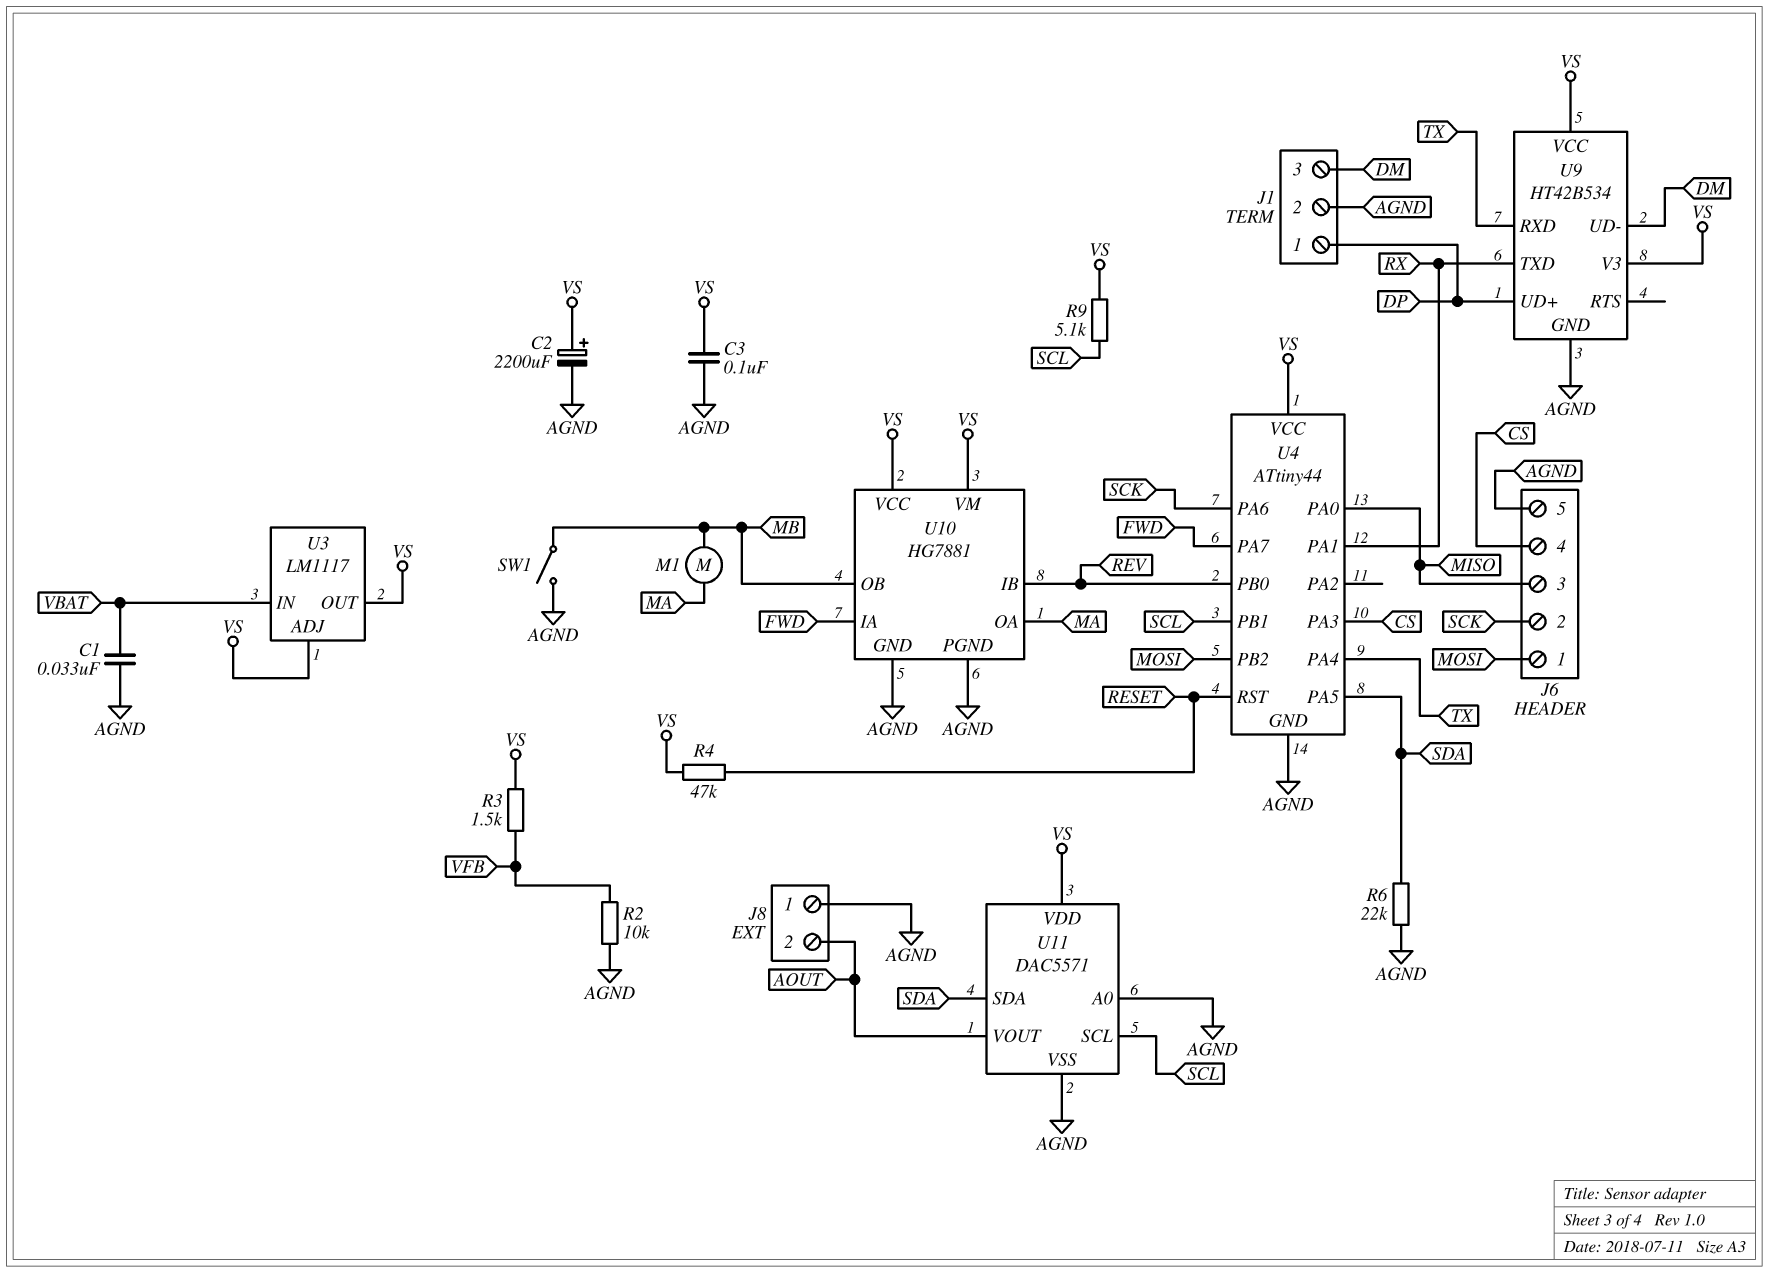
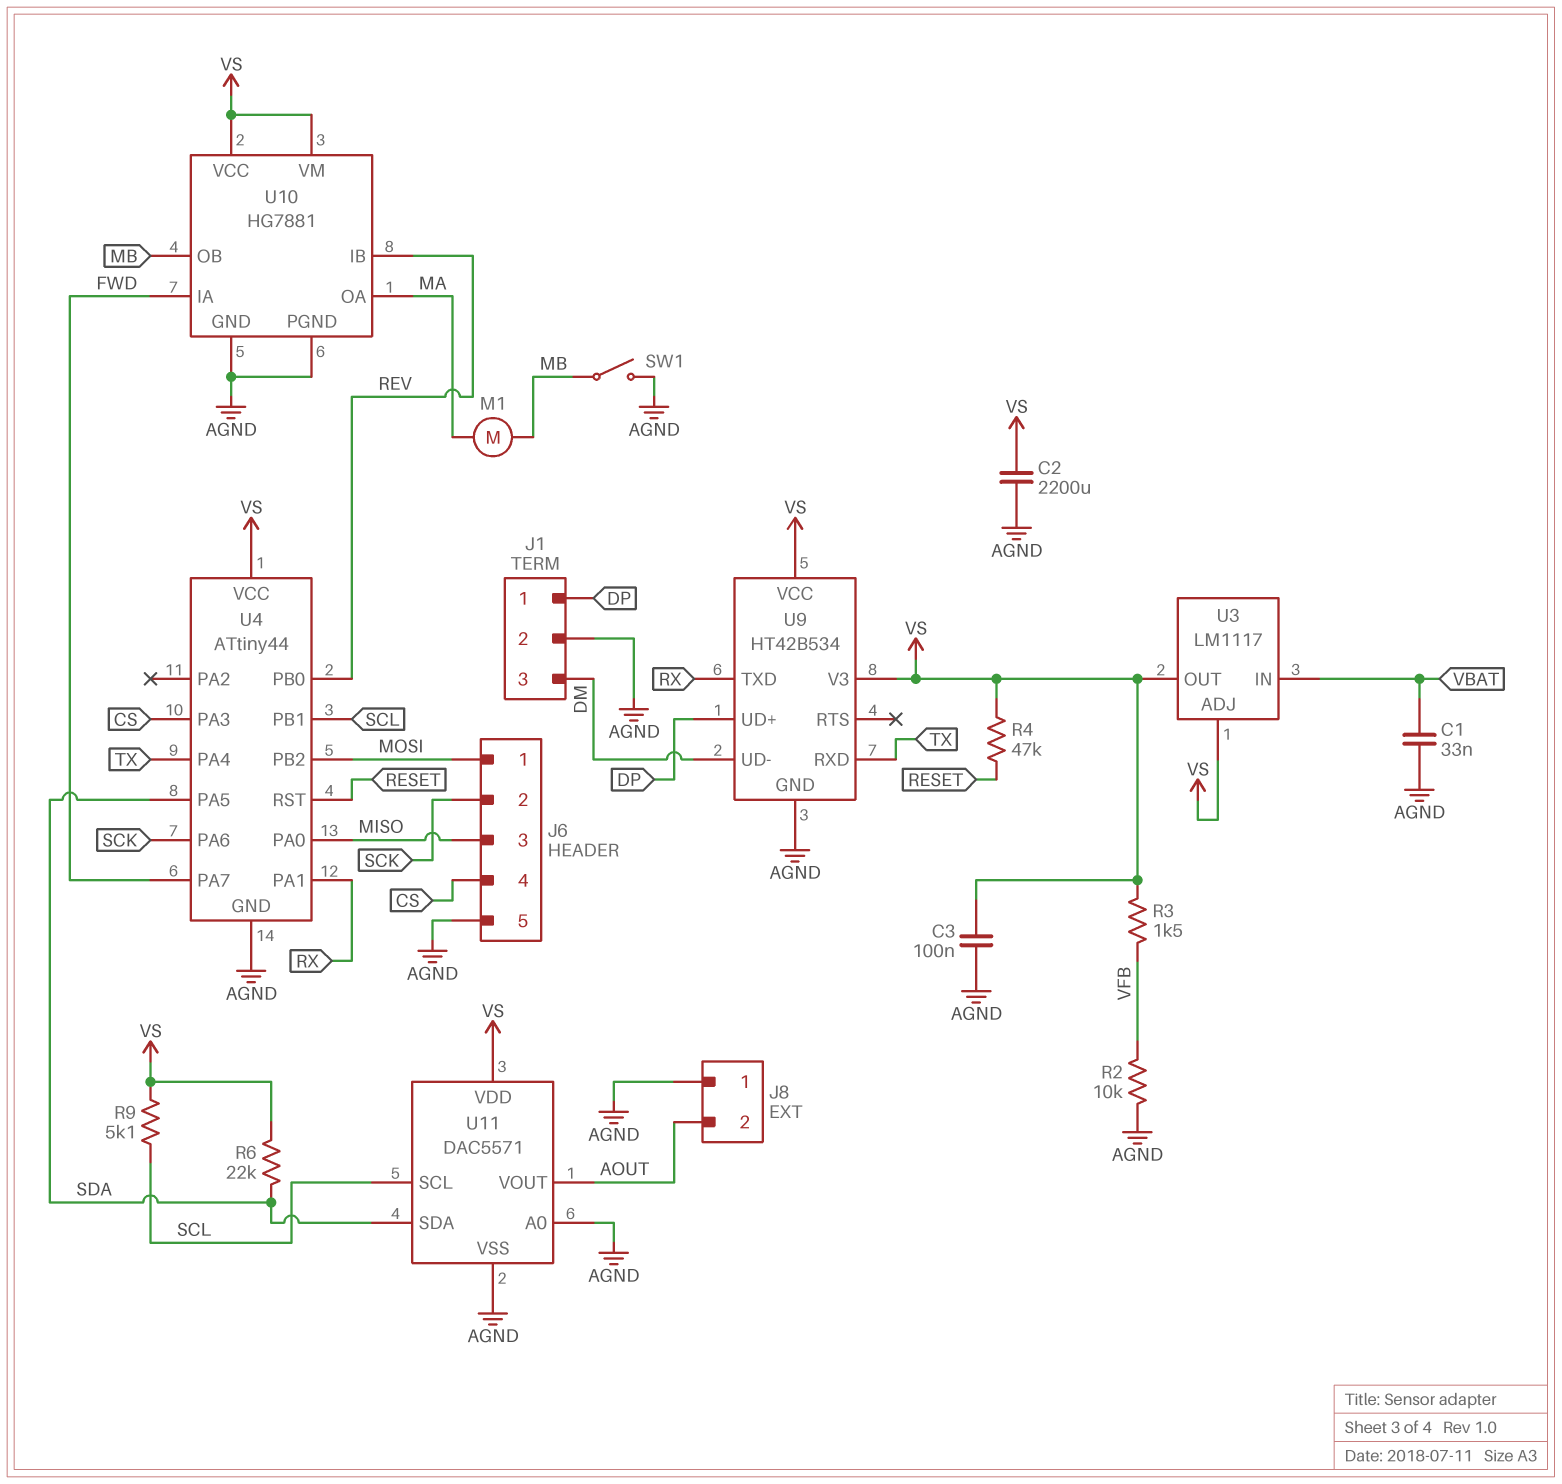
C2: 2200uF (plus VS, minus AGND) -> 2200uF (AGND, VS)
R6: 22k (AGND, SDA) -> 22k (SDA, VS)

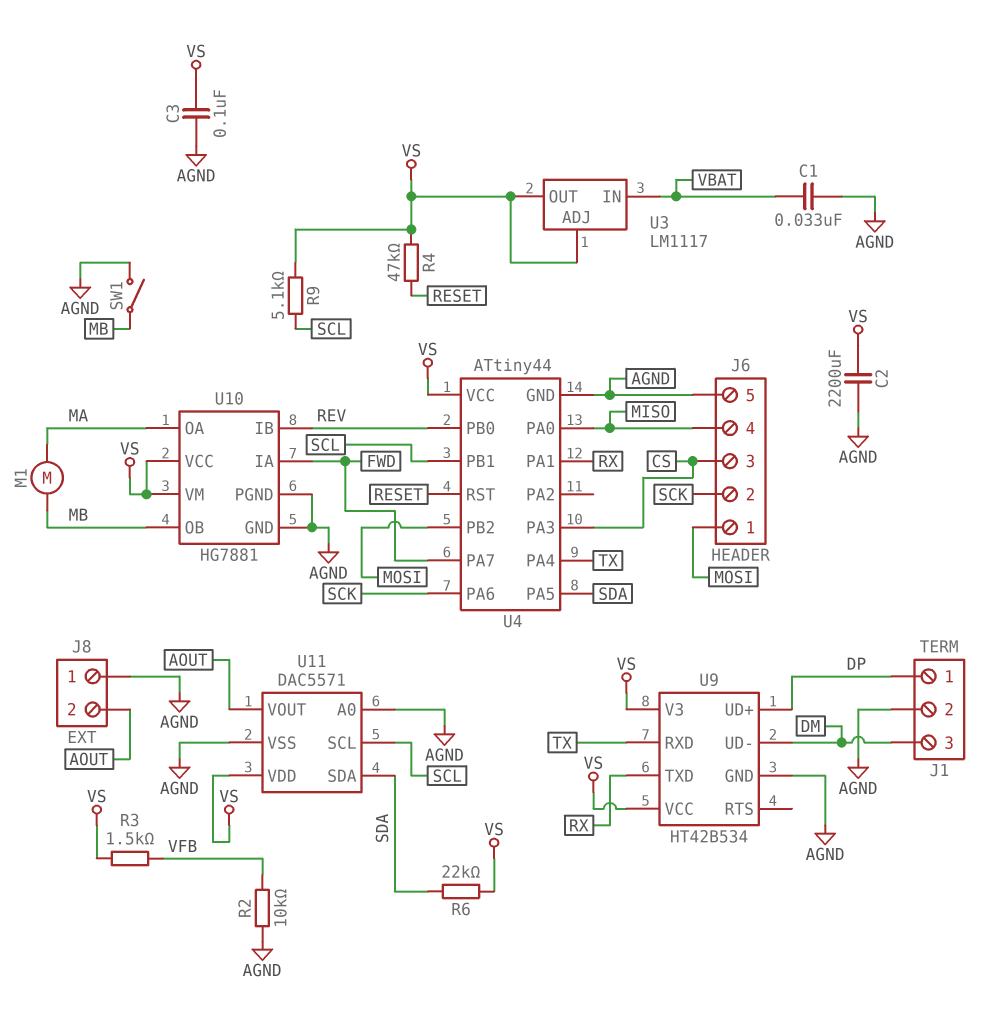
J6 pin 3: MISO -> CS
J6 pin 4: CS -> MISO

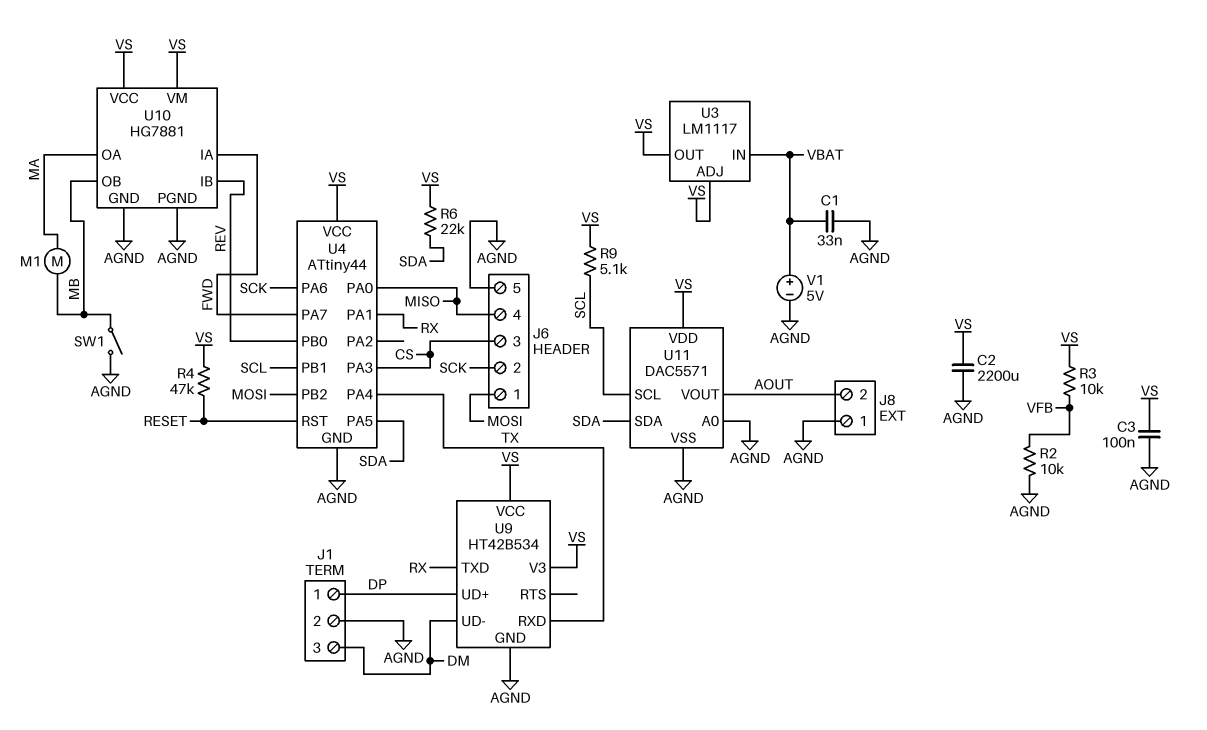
R3: 1.5k (VFB, VS) -> 10k (VFB, VS)
V1: none -> 5V (plus VBAT, minus AGND)

